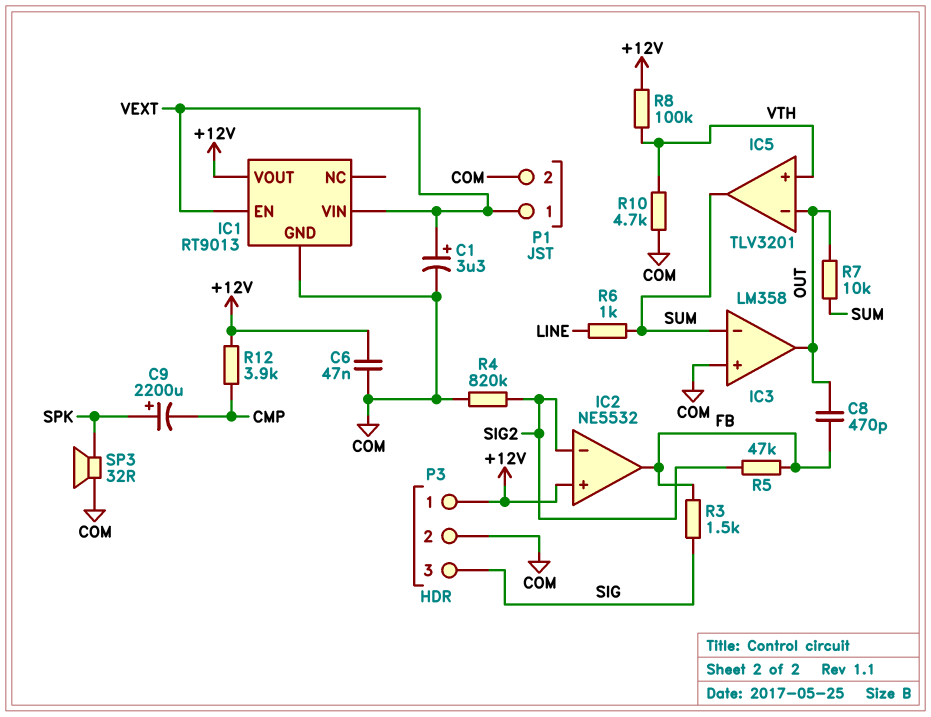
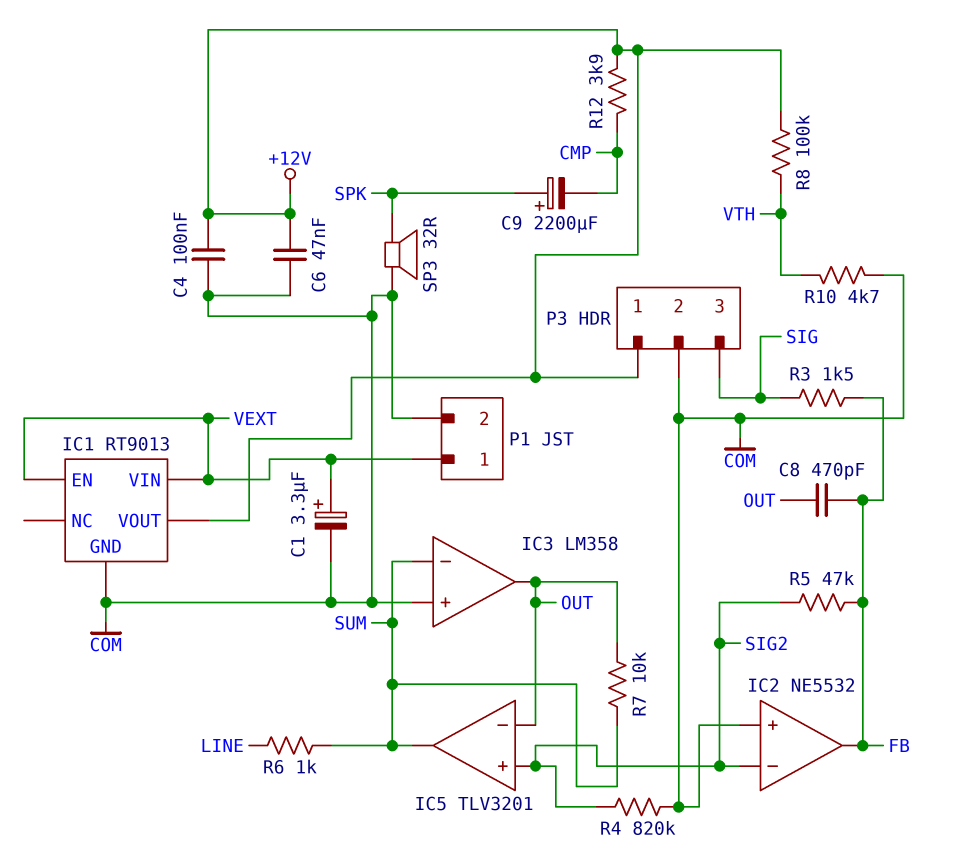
C4: none -> 100nF (+12V, COM)
IC2 pin in+: +12V -> COM
IC5 pin in+: VTH -> SIG2

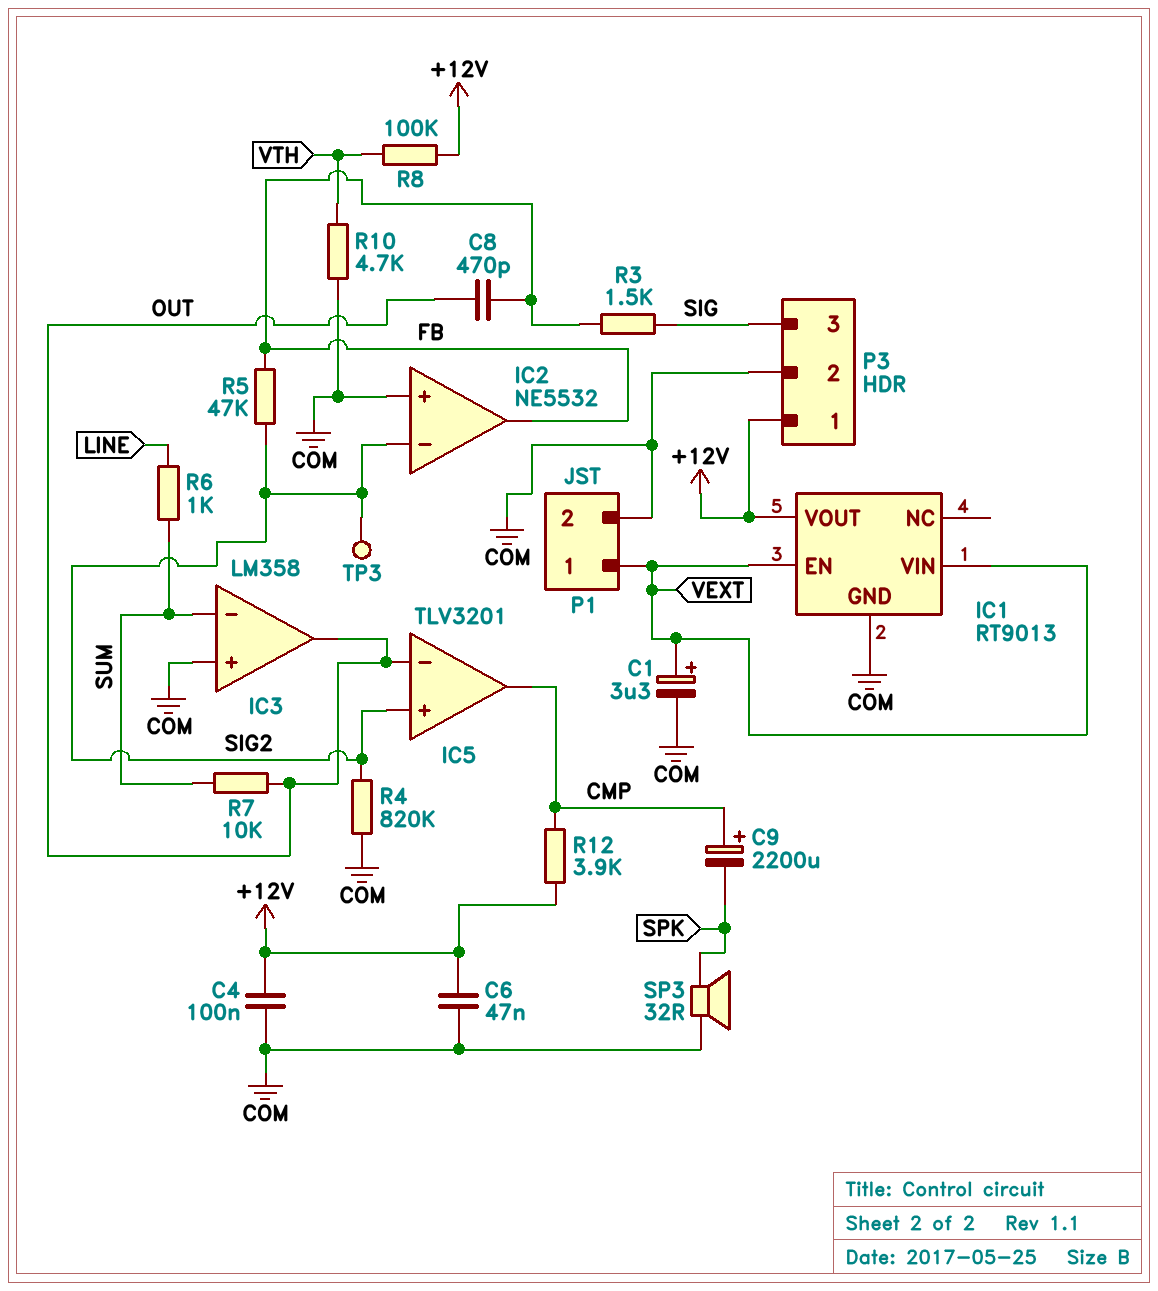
C9: 2200uF (plus SPK, minus CMP) -> 2200uF (plus CMP, minus SPK)
IC5 pin out: SUM -> CMP
TP3: none -> test point (SIG2)

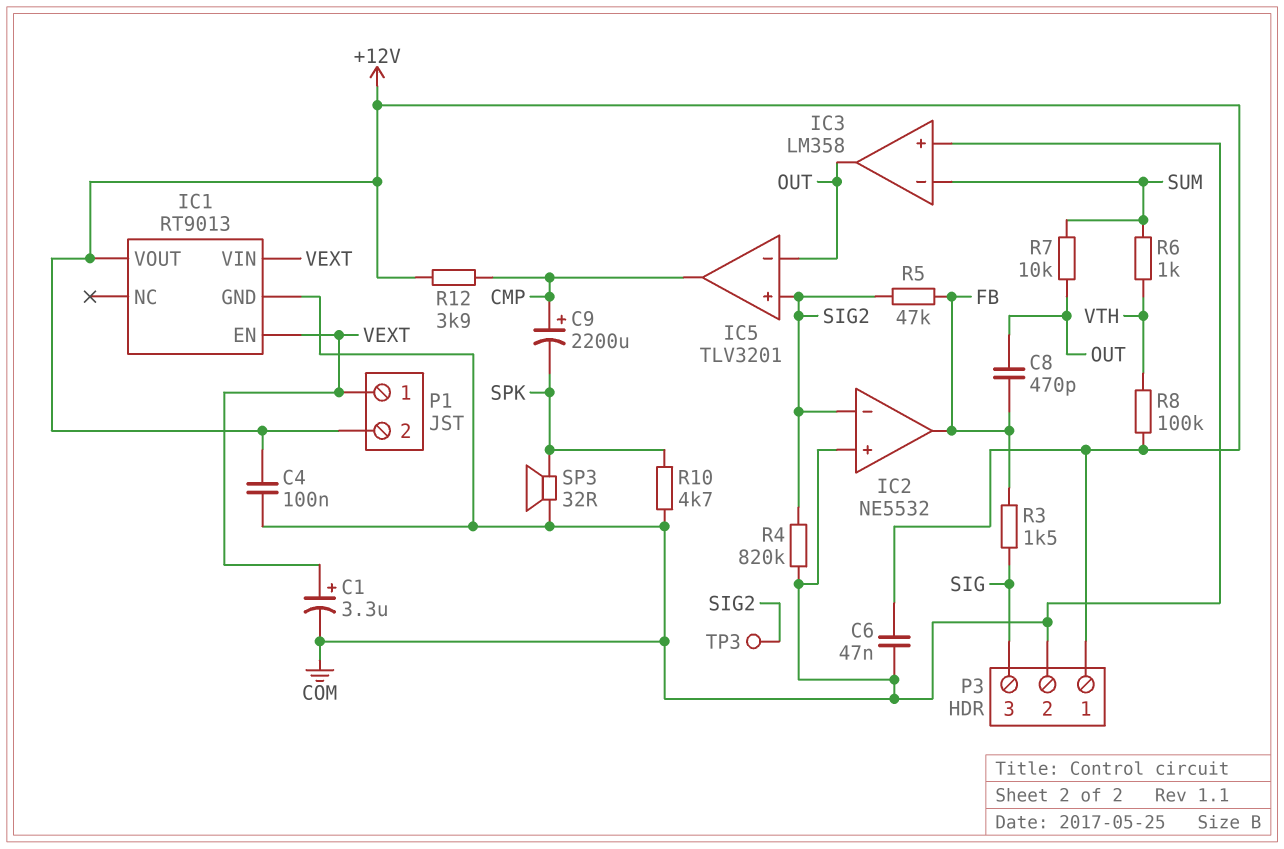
P1 pin 2: COM -> +12V
R6: 1k (LINE, SUM) -> 1k (SUM, VTH)
R10: 4.7k (COM, VTH) -> 4.7k (COM, SPK)

